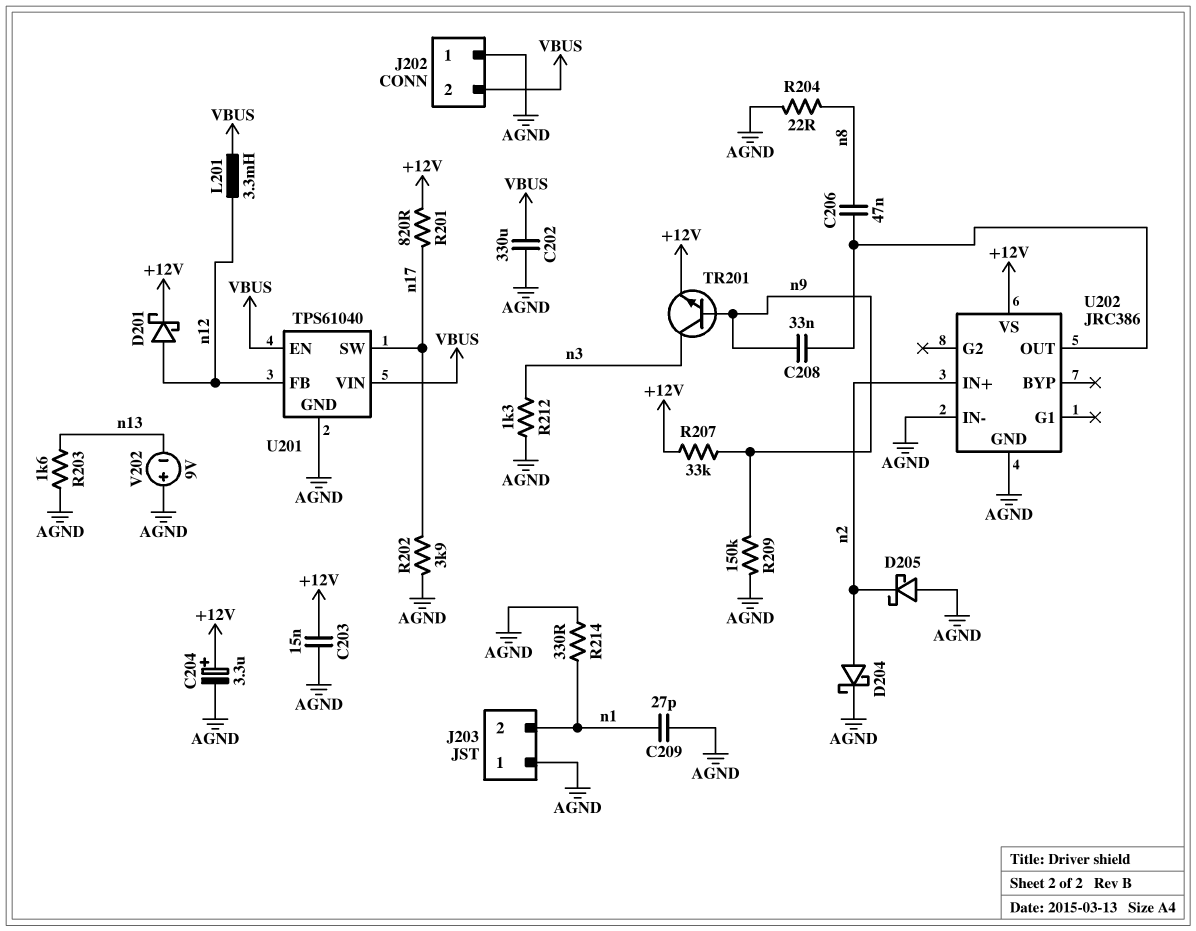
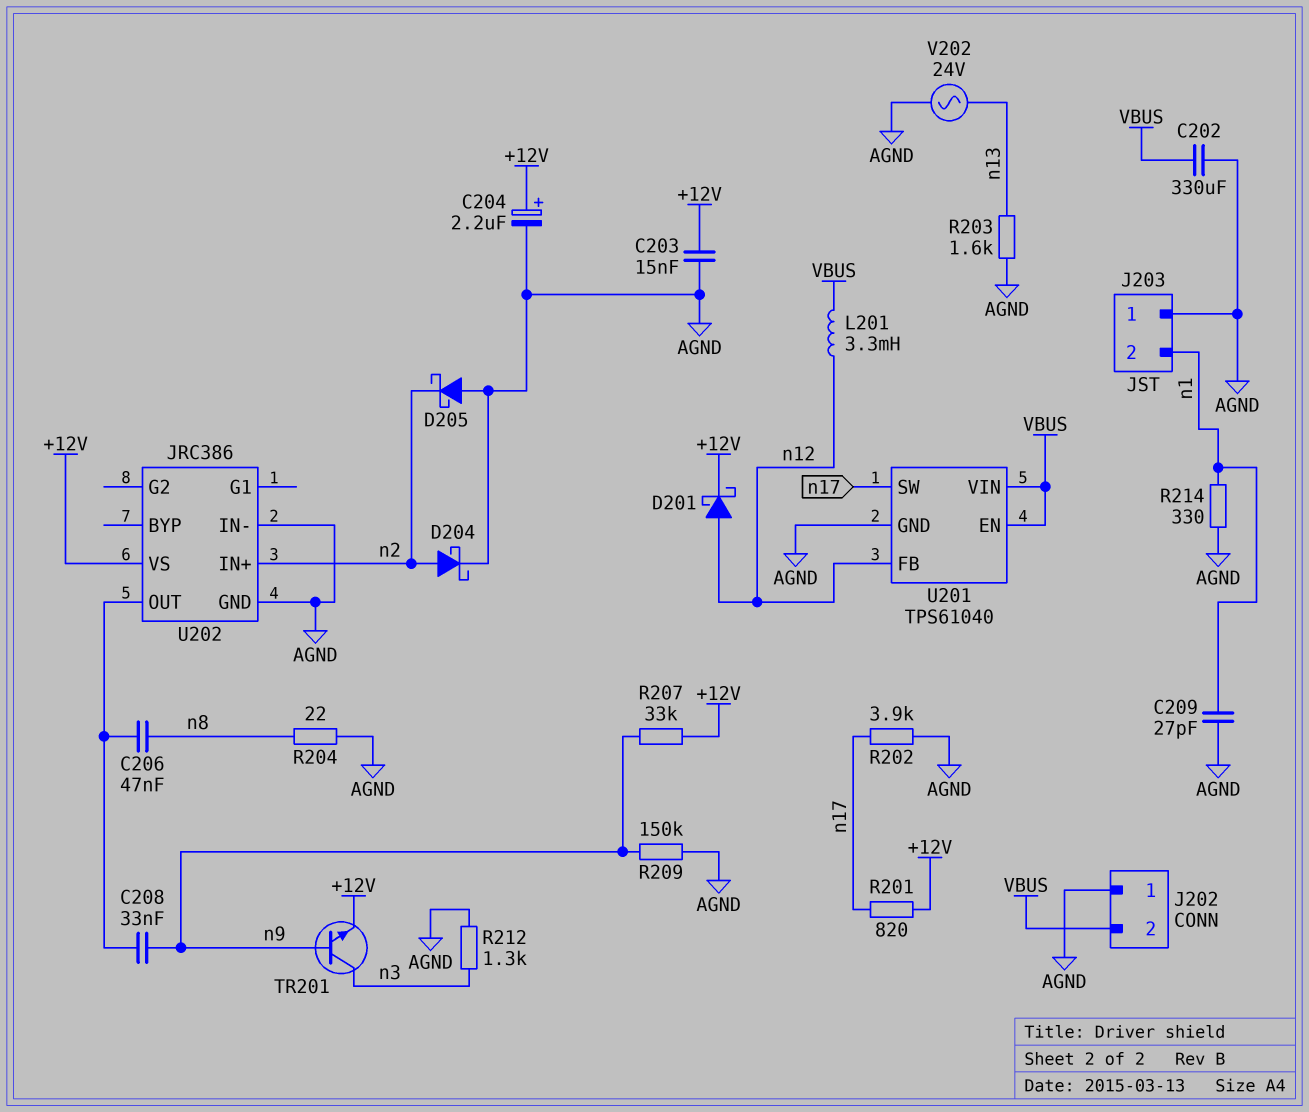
C204: 3.3uF (plus +12V, minus AGND) -> 2.2uF (plus +12V, minus AGND)
V202: 9V (plus AGND, minus n13) -> AC 24V (AGND, n13)

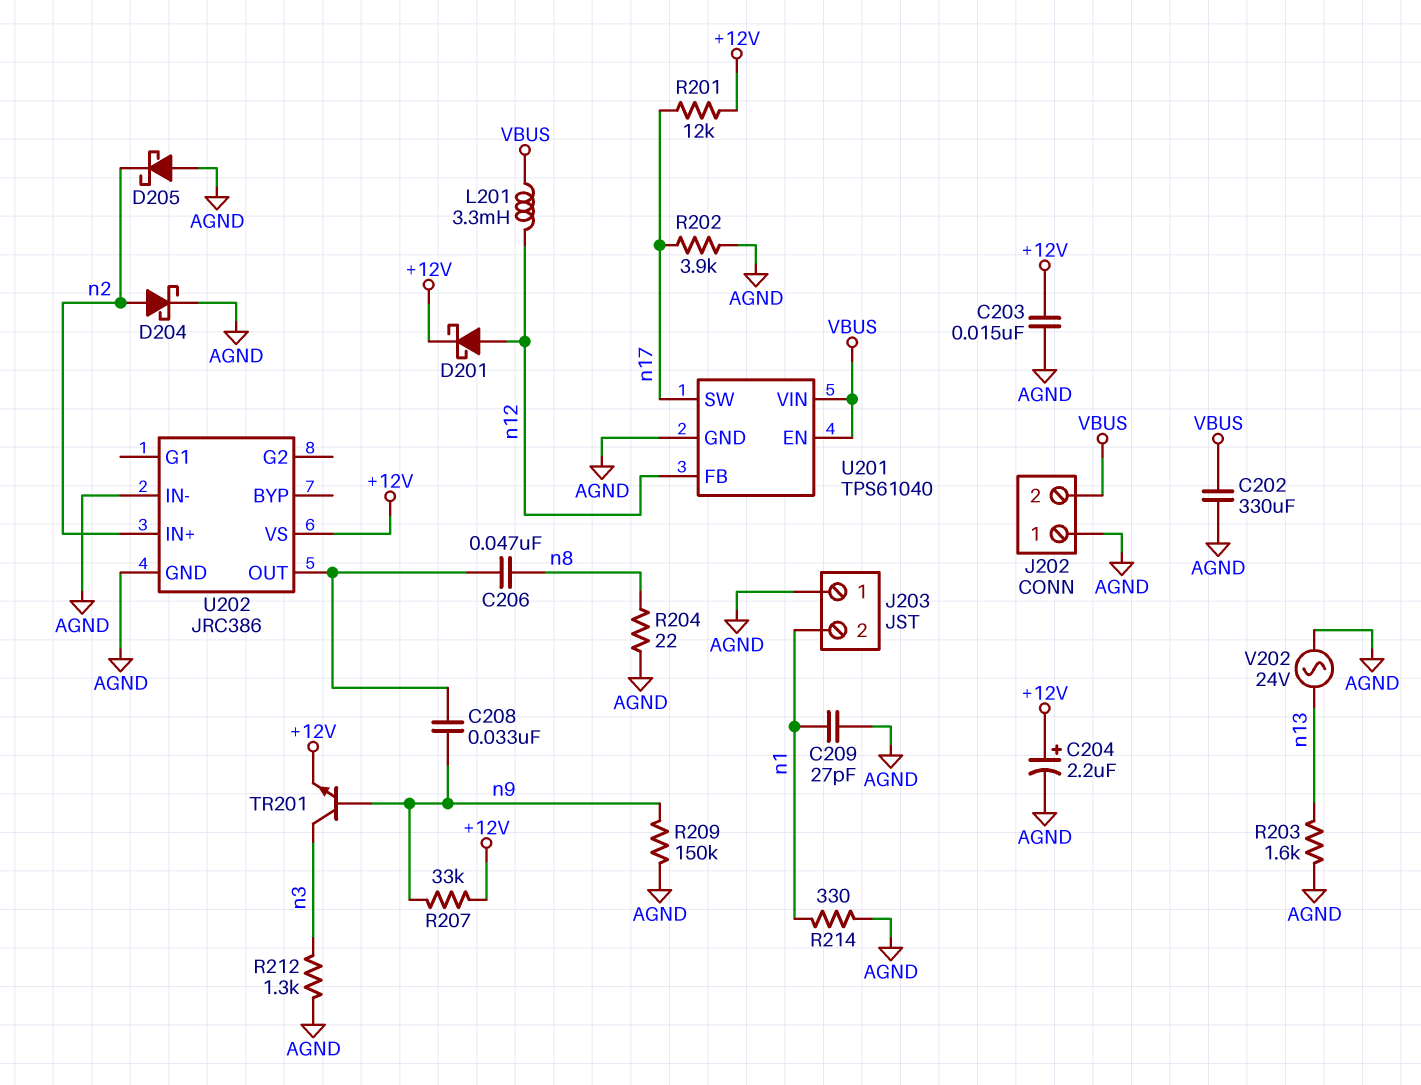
R201: 820 (+12V, n17) -> 12k (+12V, n17)

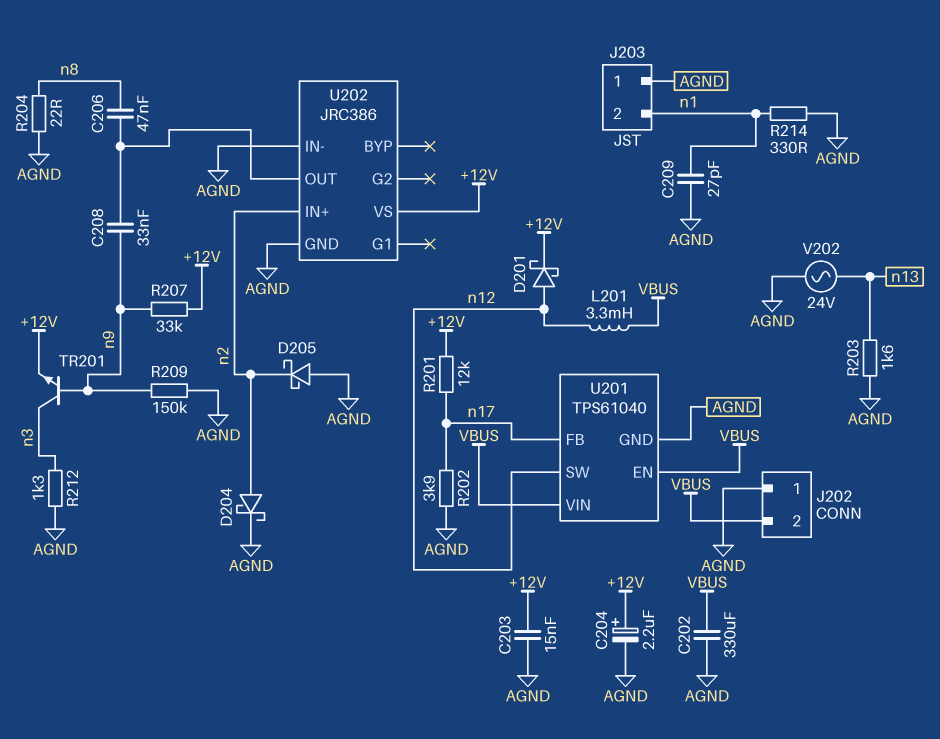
U201 pin FB: n12 -> n17
U201 pin SW: n17 -> n12

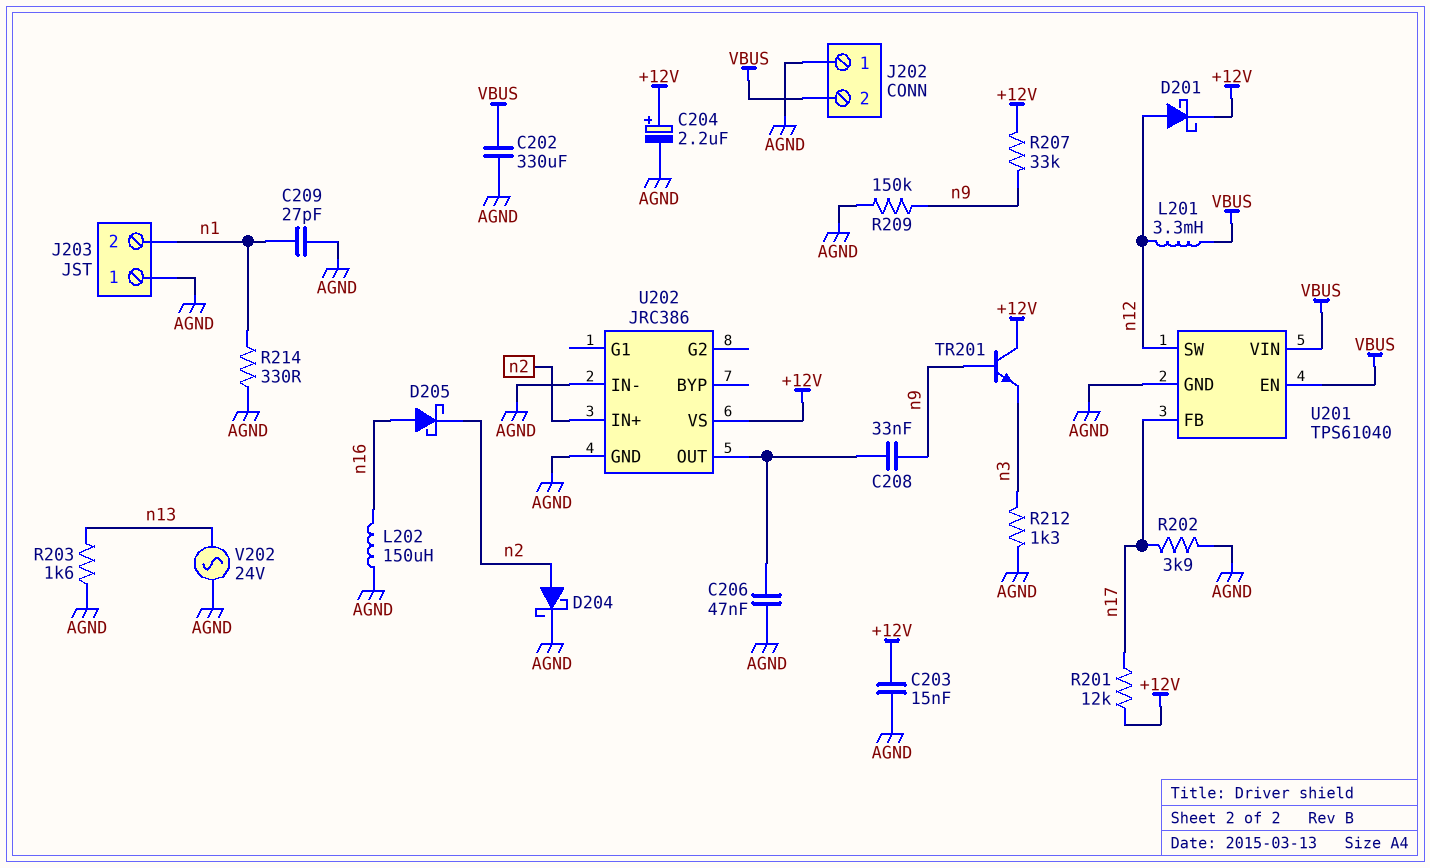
C206: 47nF (U202/OUT, n8) -> 47nF (AGND, U202/OUT)
D205: schottky (A AGND, K n2) -> schottky (A n16, K n2)
L202: none -> 150uH (AGND, n16)
R204: 22 (AGND, n8) -> none
TR201: NPN (B n9, C n3, E +12V) -> NPN (B n9, C +12V, E n3)

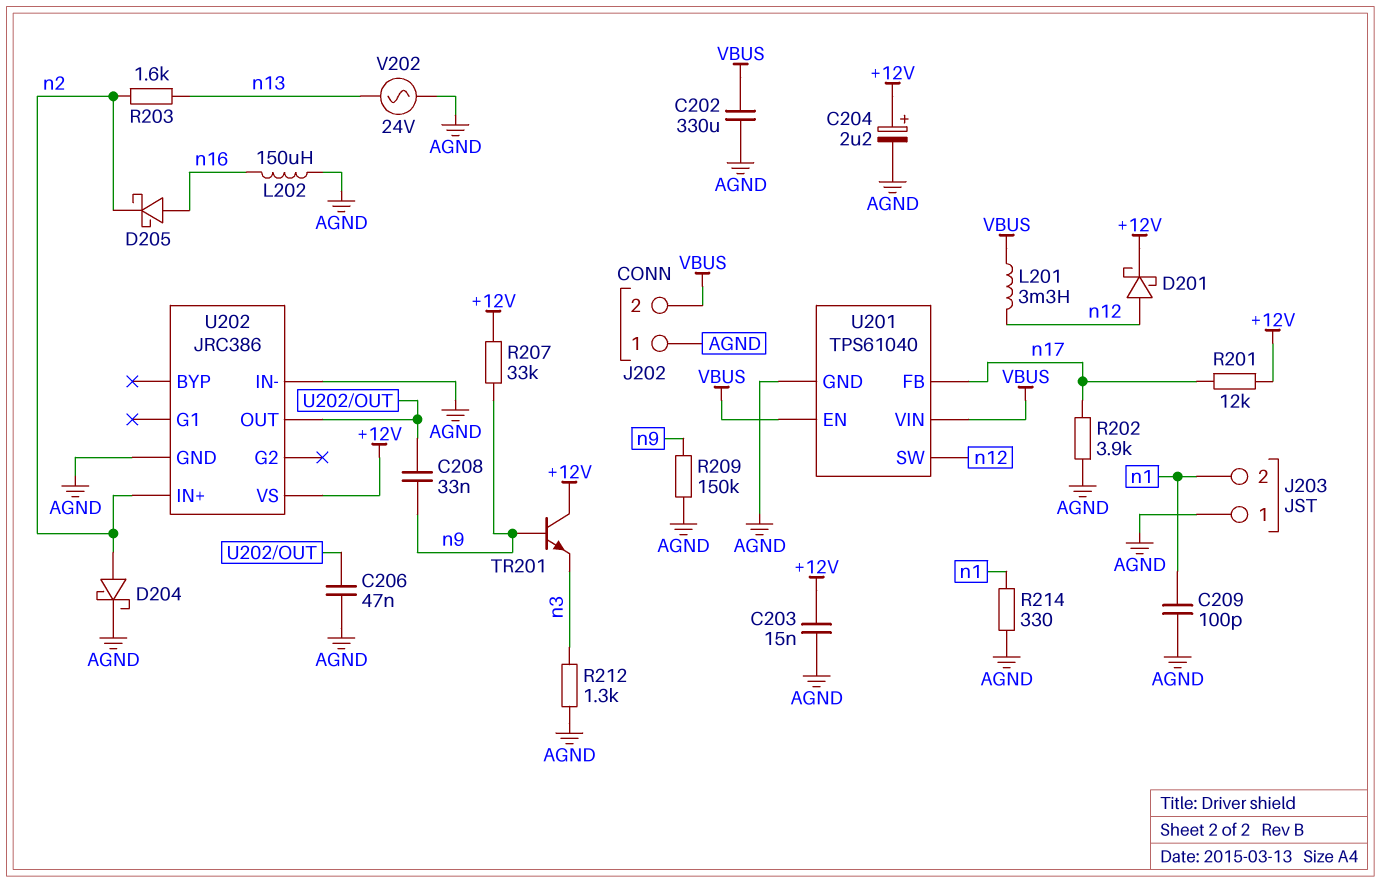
C209: 27pF (AGND, n1) -> 100pF (AGND, n1)
R203: 1.6k (AGND, n13) -> 1.6k (n2, n13)

